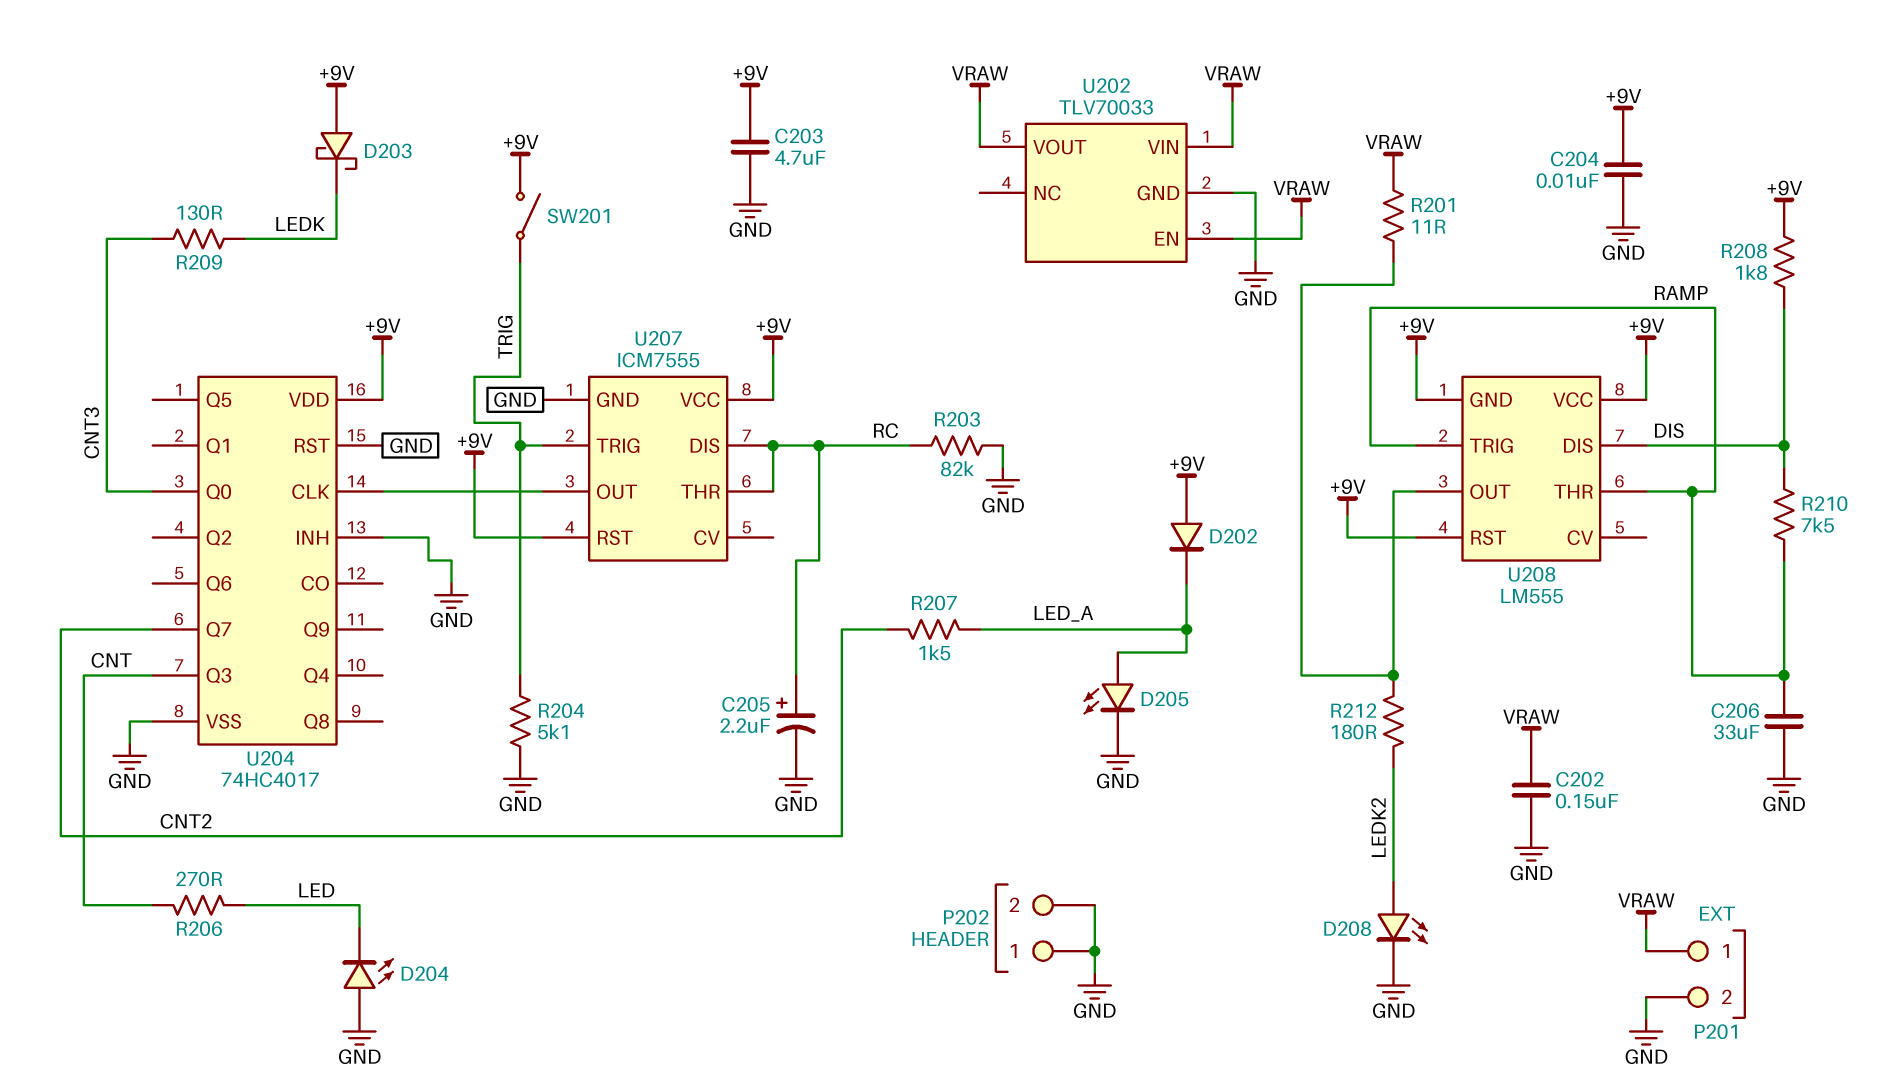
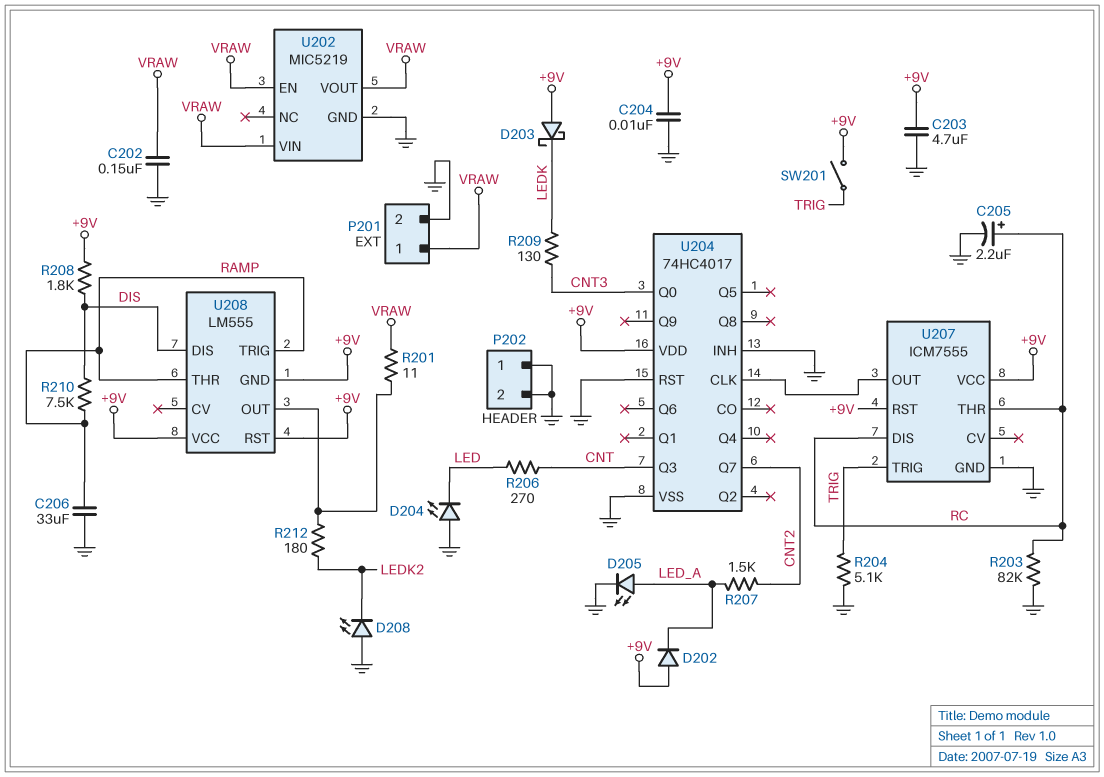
D208: LED (A LEDK2, K GND) -> LED (A GND, K LEDK2)
U202: TLV70033 -> MIC5219

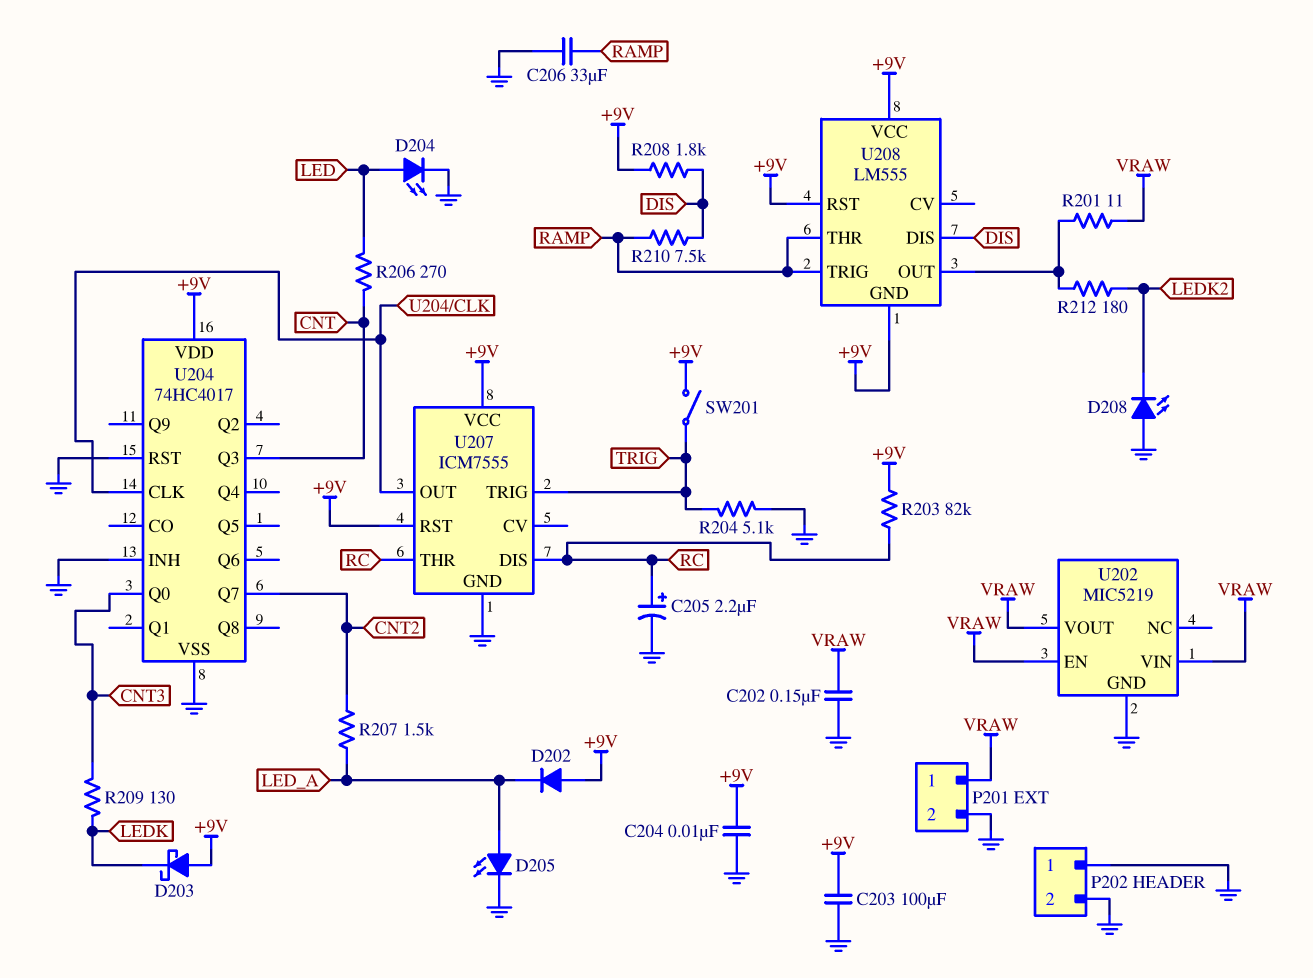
C203: 4.7uF (+9V, GND) -> 100uF (+9V, GND)
D204: LED (A GND, K LED) -> LED (A LED, K GND)
R203: 82k (GND, RC) -> 82k (+9V, RC)

